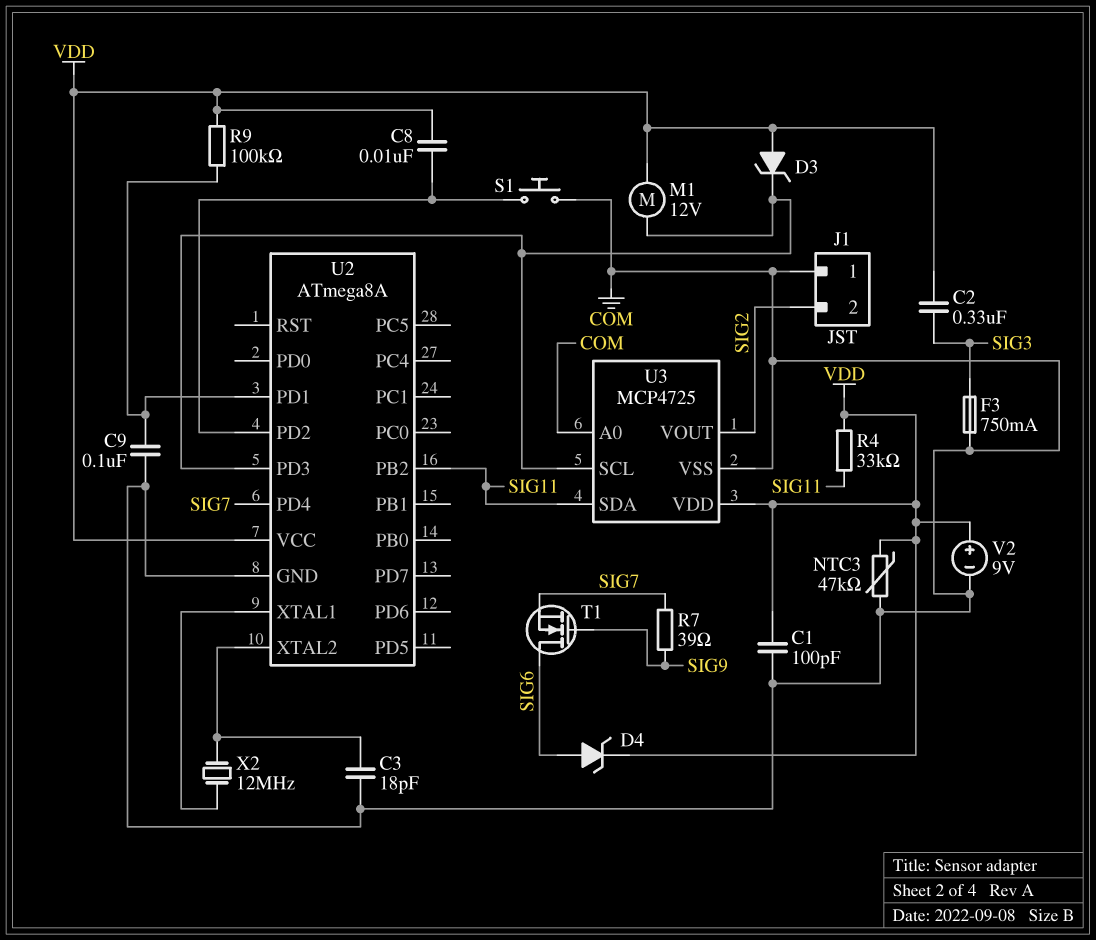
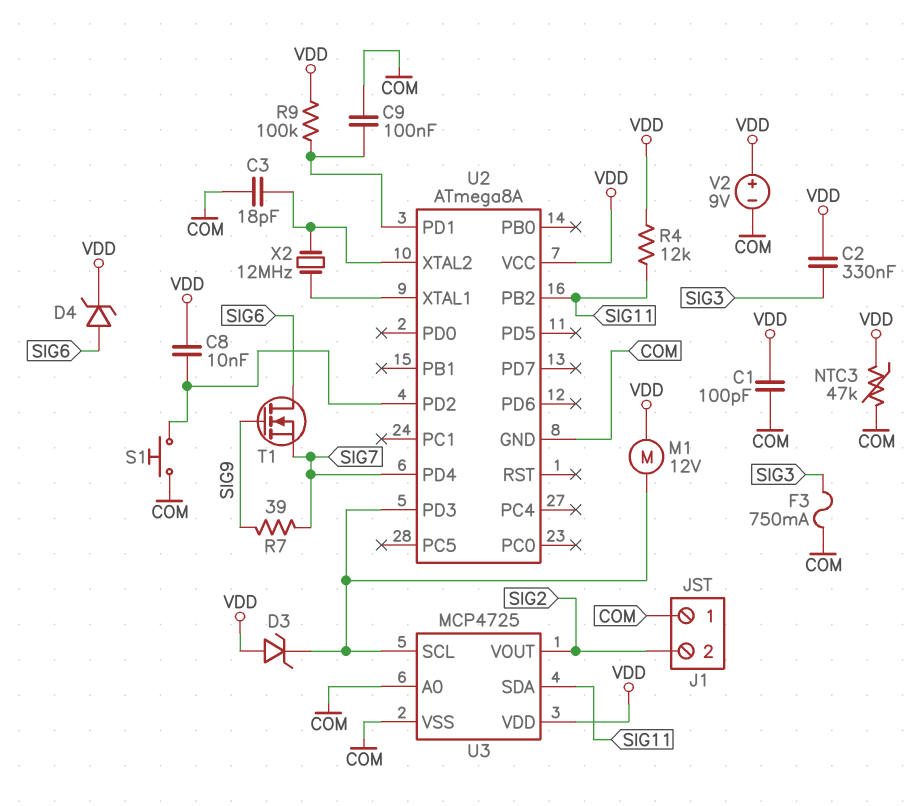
R4: 33k (SIG11, VDD) -> 12k (SIG11, VDD)

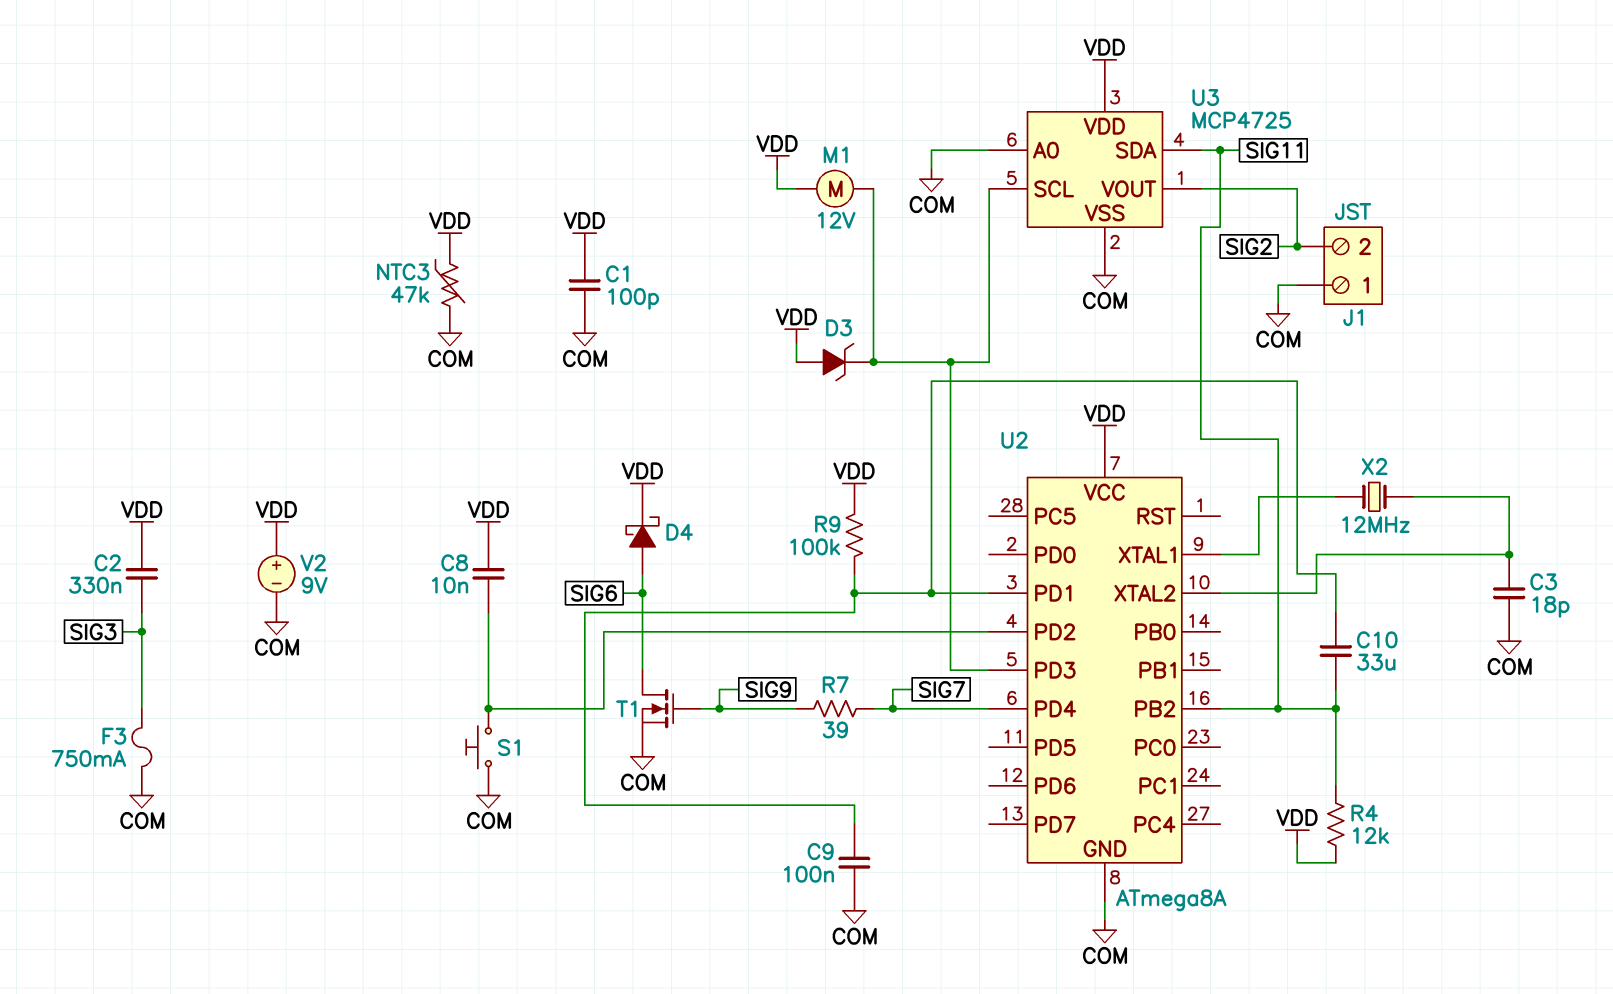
C10: none -> 33uF (SIG11, U2/PD1)
D4: zener (A SIG6, K VDD) -> schottky (A SIG6, K VDD)
T1: NMOS (G SIG9, D SIG6, S SIG7) -> NMOS (G SIG9, D SIG6, S COM)

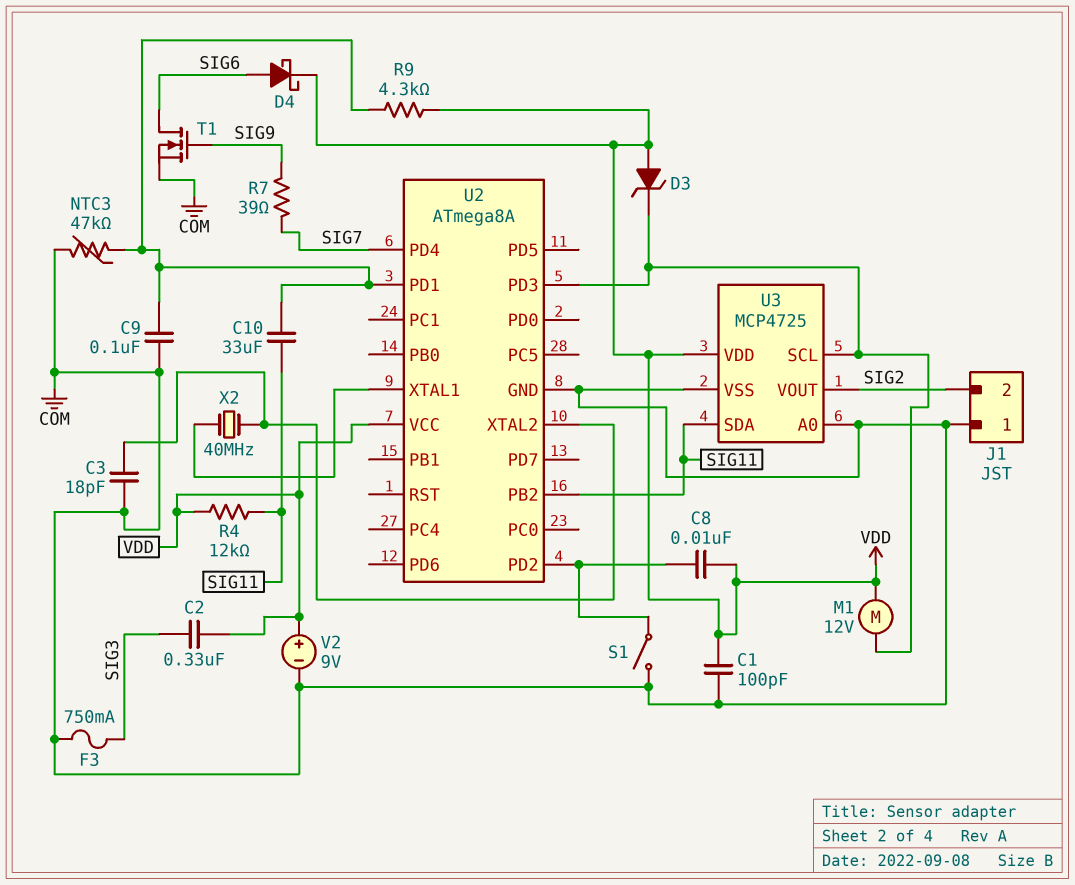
NTC3: 47k (COM, VDD) -> 47k (COM, U2/PD1)
R9: 100k (U2/PD1, VDD) -> 4.3k (U2/PD1, VDD)
S1: button (COM, U2/PD2) -> switch (COM, U2/PD2)
X2: 12MHz (U2/XTAL1, U2/XTAL2) -> 40MHz (U2/XTAL1, U2/XTAL2)

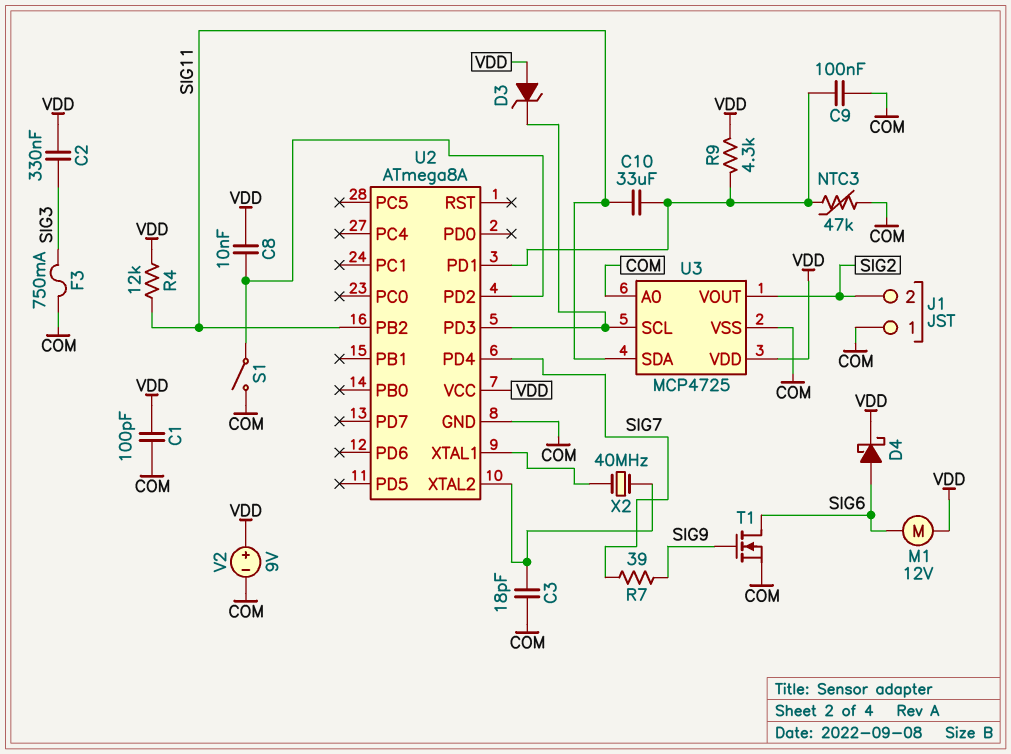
M1: motor 12V (U2/PD3, VDD) -> motor 12V (SIG6, VDD)

